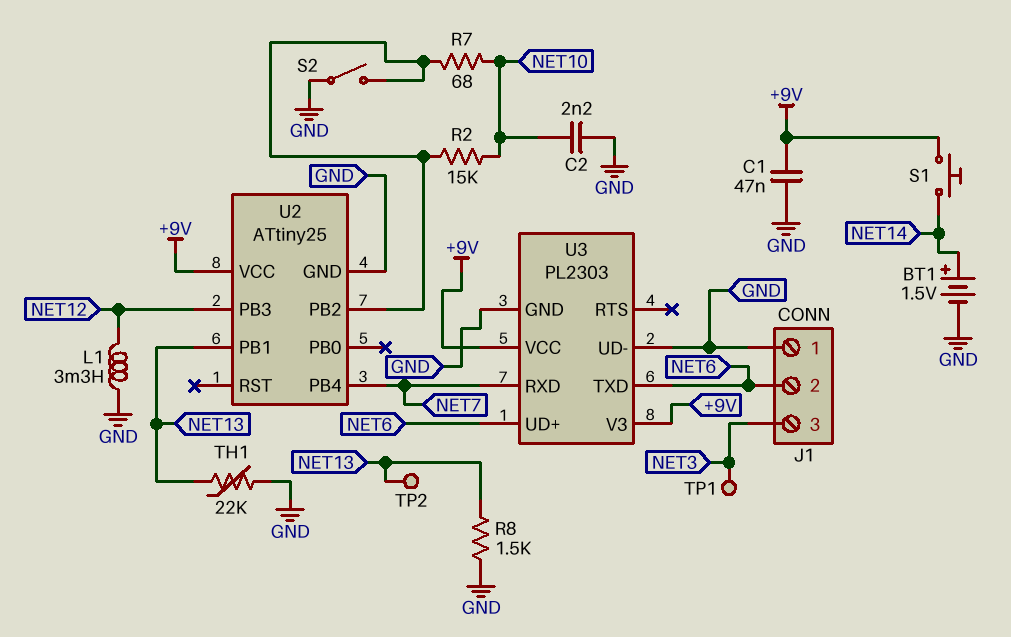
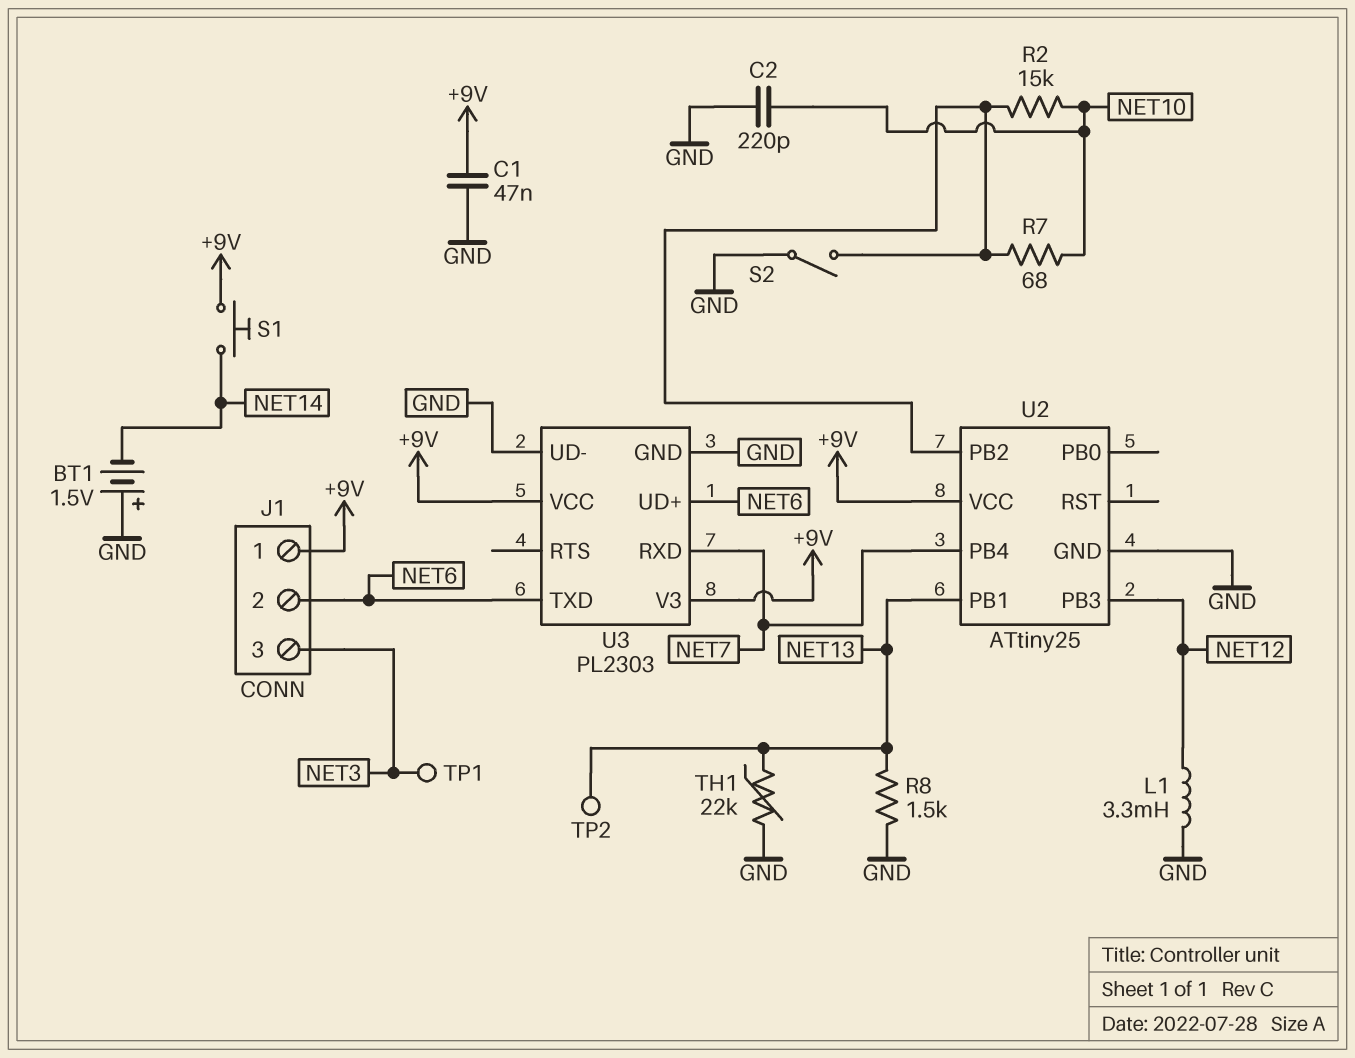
BT1: 1.5V (plus NET14, minus GND) -> 1.5V (plus GND, minus NET14)
C2: 2.2nF (GND, NET10) -> 220pF (GND, NET10)
J1 pin 1: GND -> +9V

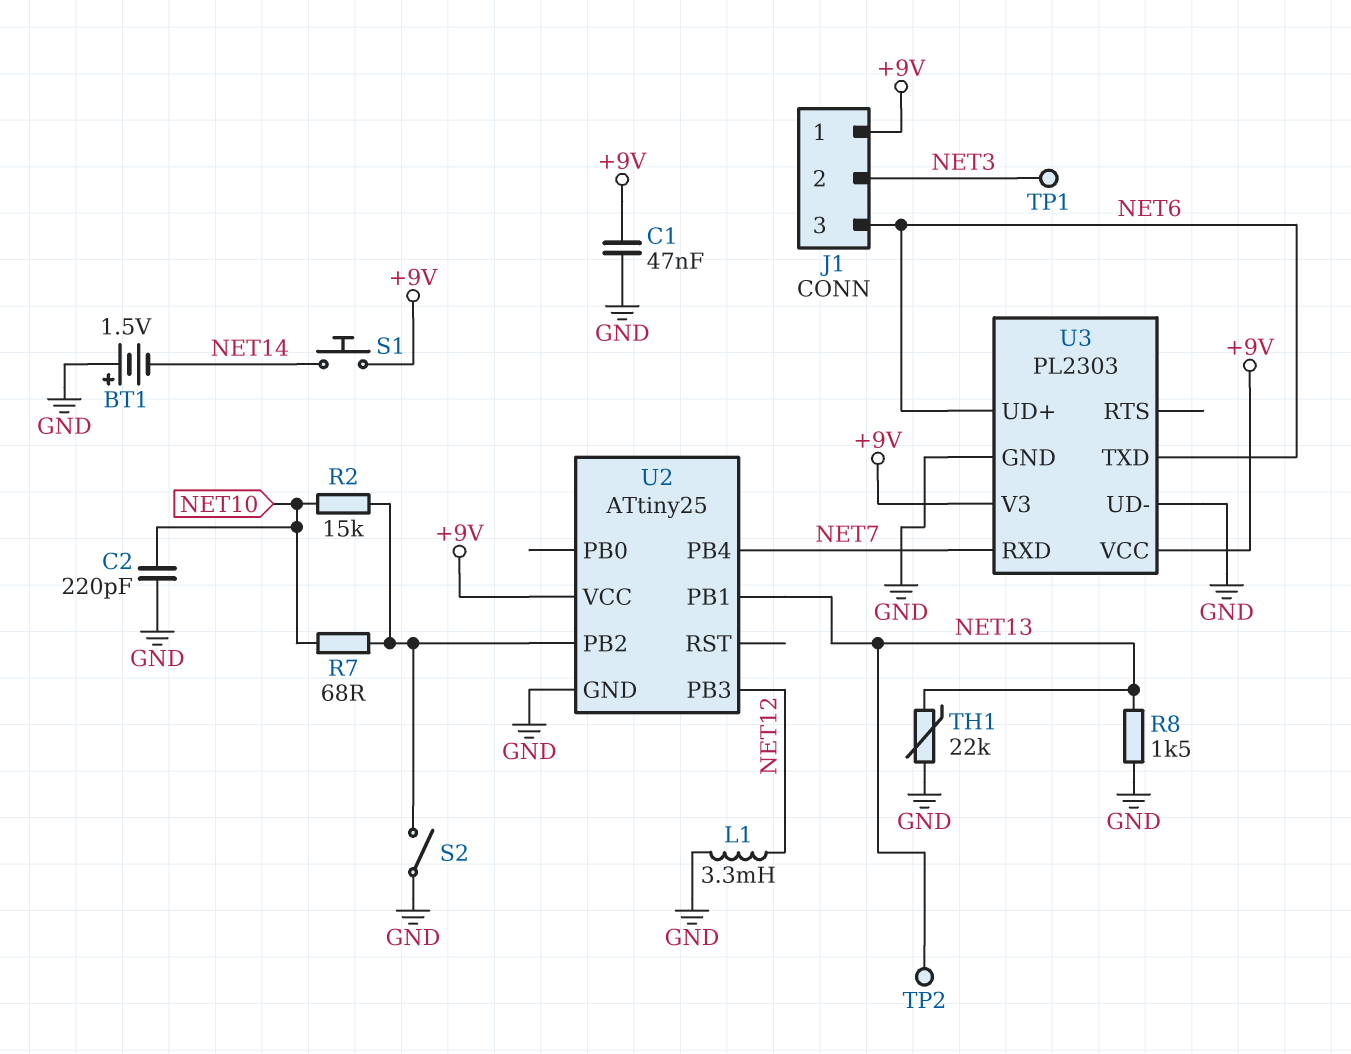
J1 pin 2: NET6 -> NET3
J1 pin 3: NET3 -> NET6

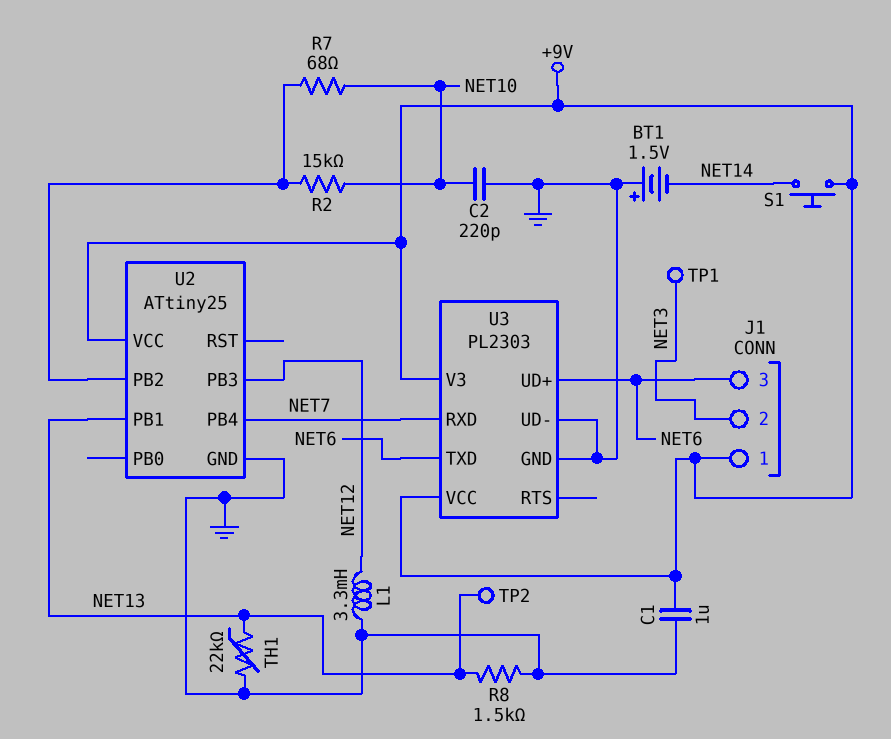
C1: 47nF (+9V, GND) -> 1uF (+9V, GND)
S2: switch (GND, U2/PB2) -> none

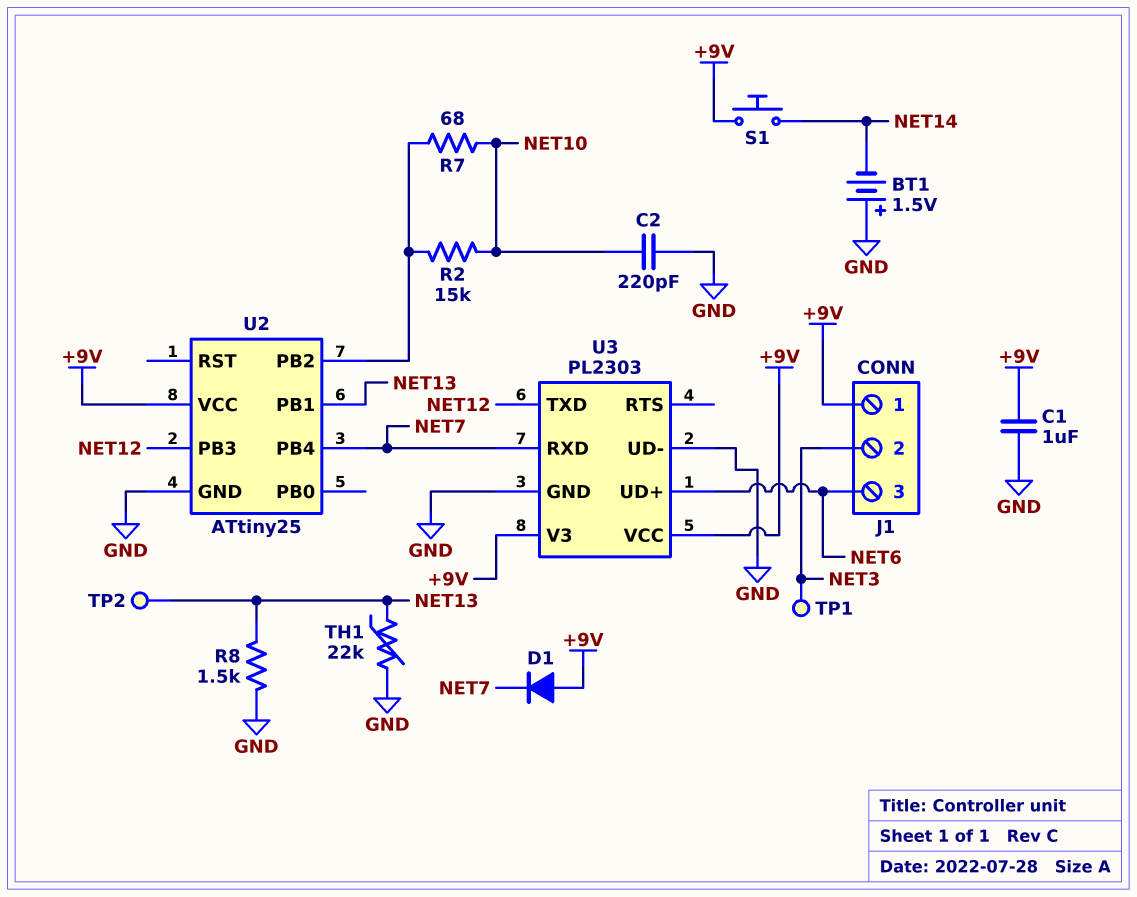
D1: none -> diode (A +9V, K NET7)
L1: 3.3mH (GND, NET12) -> none
U3 pin TXD: NET6 -> NET12

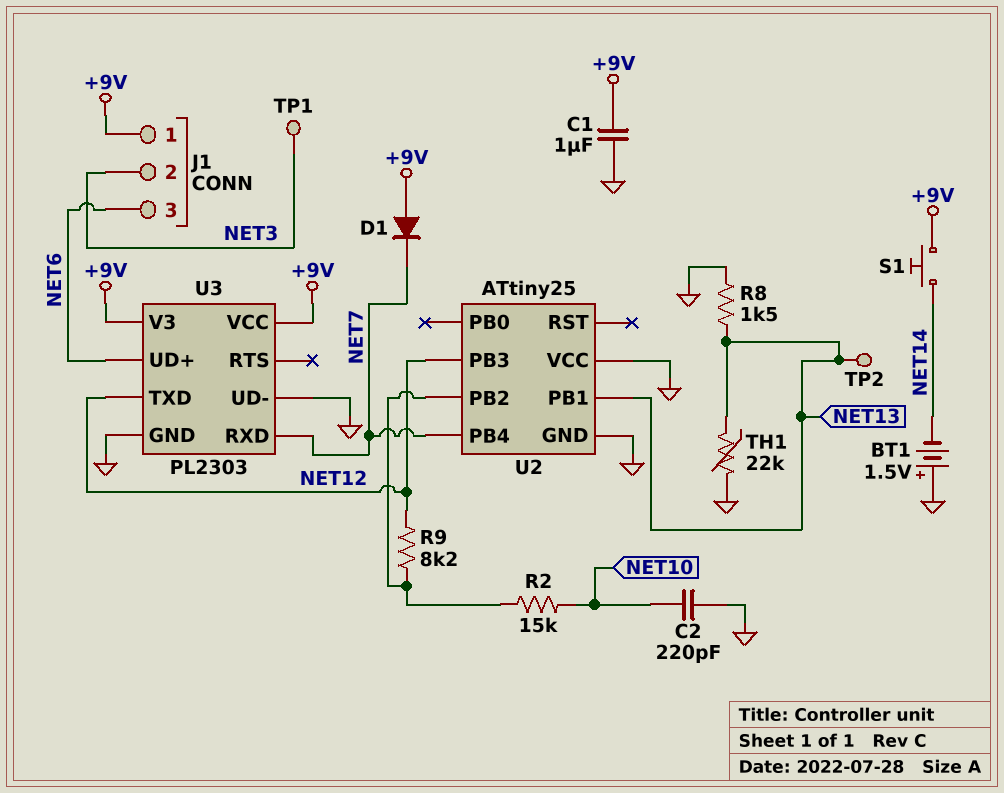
R7: 68 (NET10, U2/PB2) -> none
R9: none -> 8.2k (NET12, U2/PB2)
U2 pin VCC: +9V -> GND

